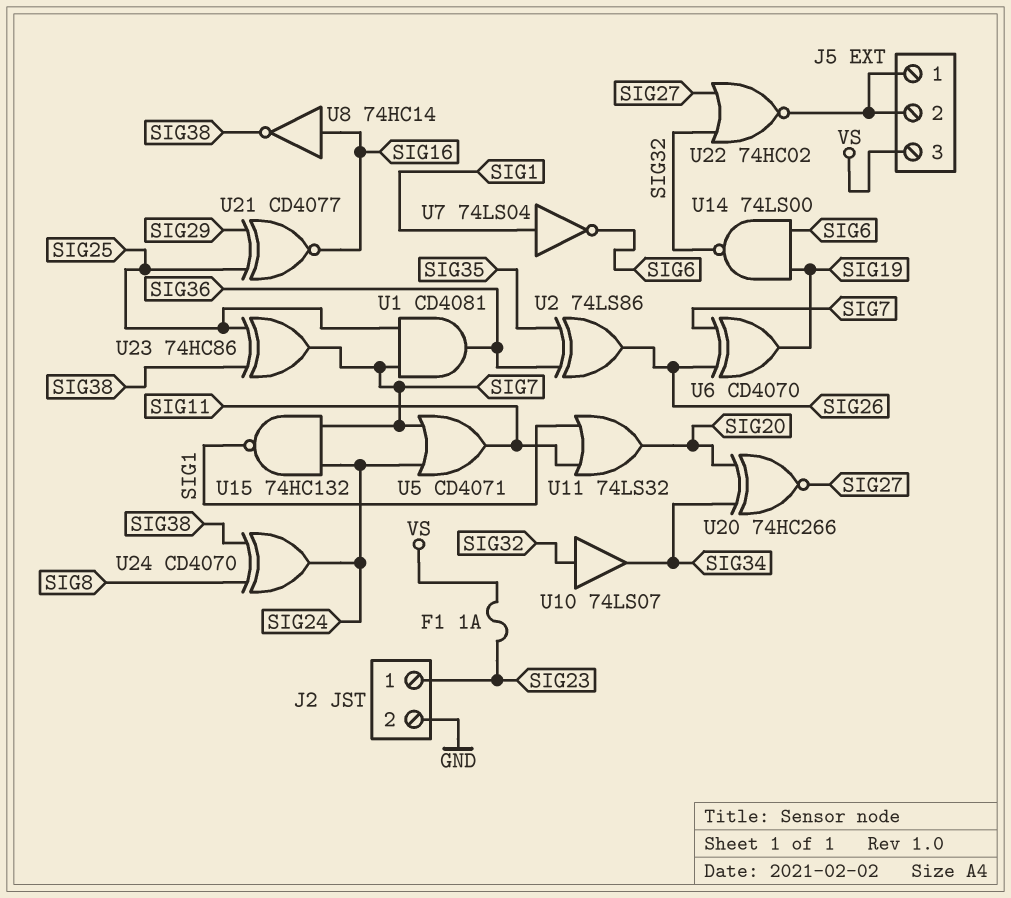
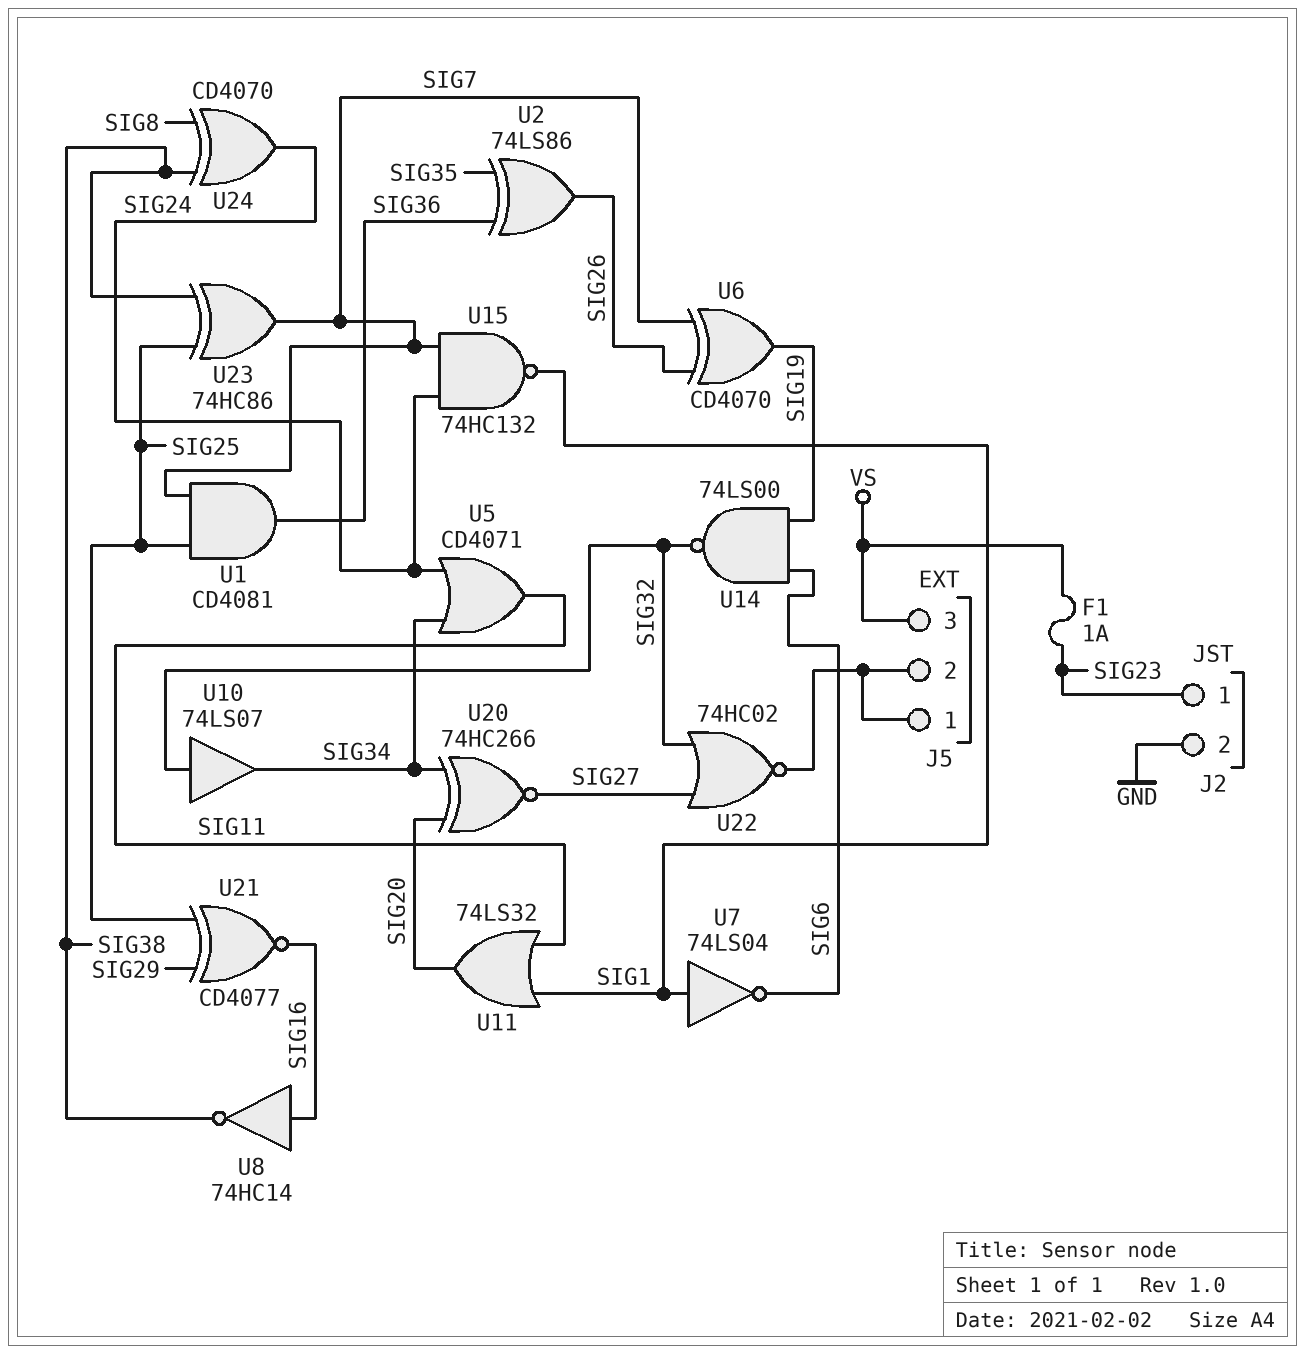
U5: OR CD4071 (in SIG7, in SIG24, out SIG11) -> OR CD4071 (in SIG24, in SIG34, out SIG11)

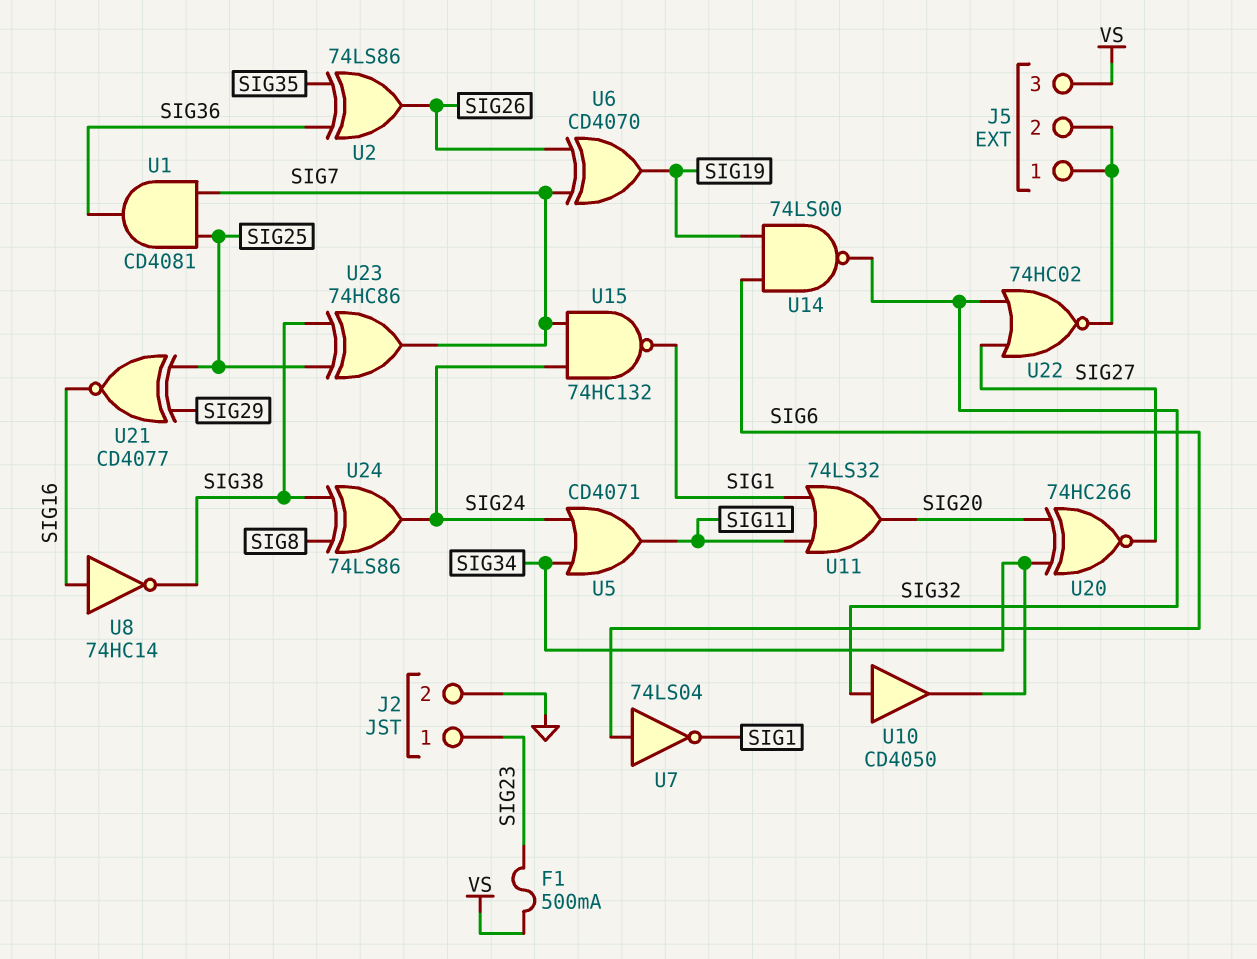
F1: 1A (SIG23, VS) -> 500mA (SIG23, VS)
U7: NOT 74LS04 (in SIG1, out SIG6) -> NOT 74LS04 (in SIG6, out SIG1)
U10: buffer 74LS07 (in SIG32, out SIG34) -> buffer CD4050 (in SIG32, out SIG34)
U24: XOR CD4070 (in SIG8, in SIG38, out SIG24) -> XOR 74LS86 (in SIG8, in SIG38, out SIG24)

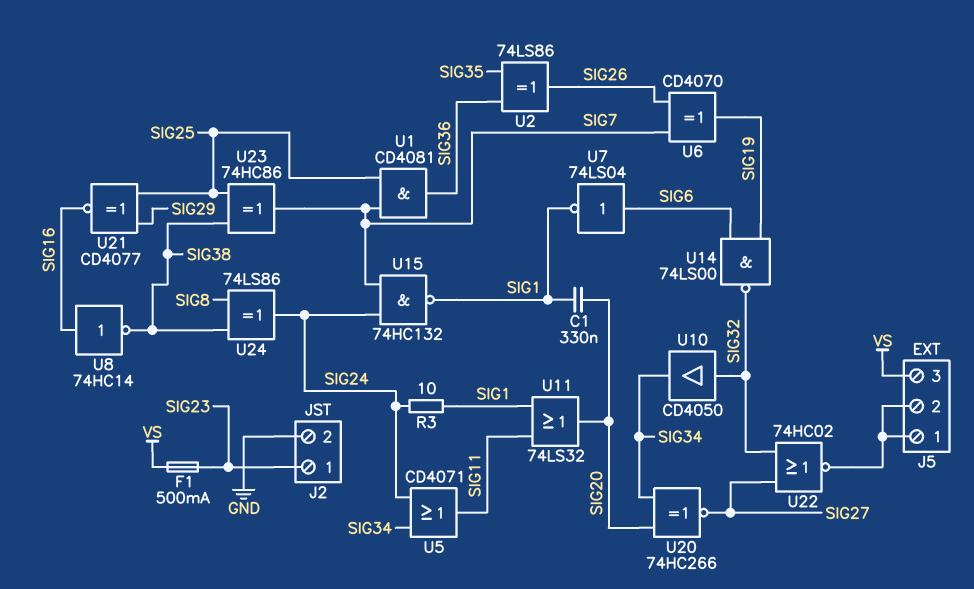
C1: none -> 330nF (SIG1, SIG20)
R3: none -> 10 (SIG1, SIG24)

